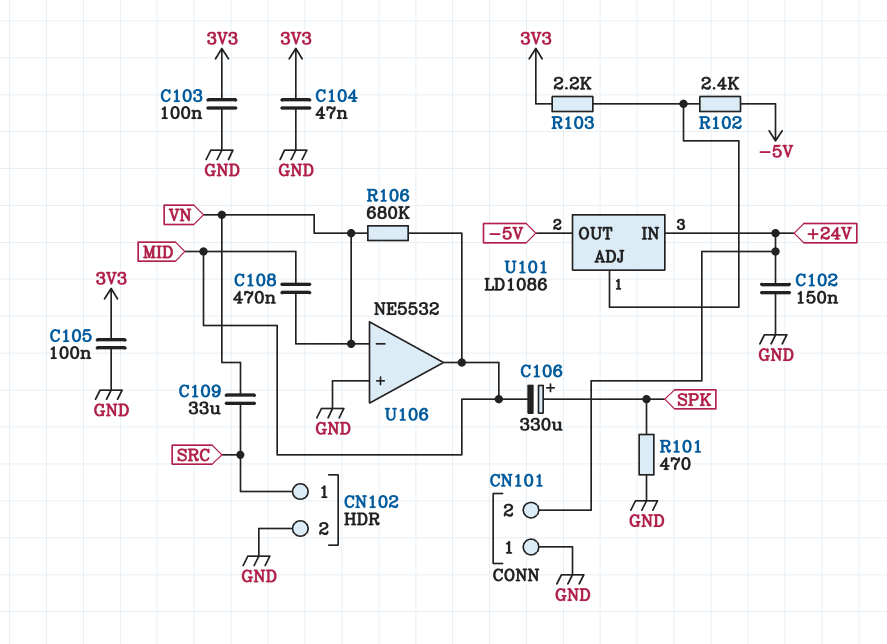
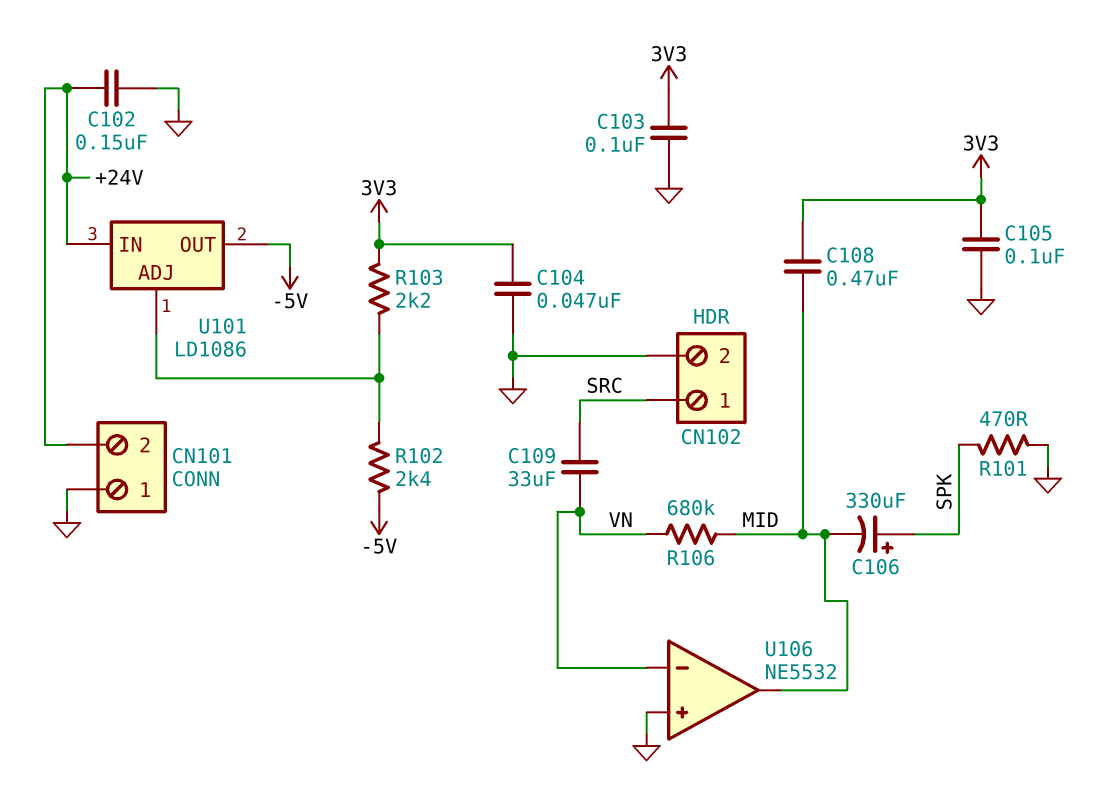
C108: 470nF (MID, VN) -> 470nF (3V3, MID)

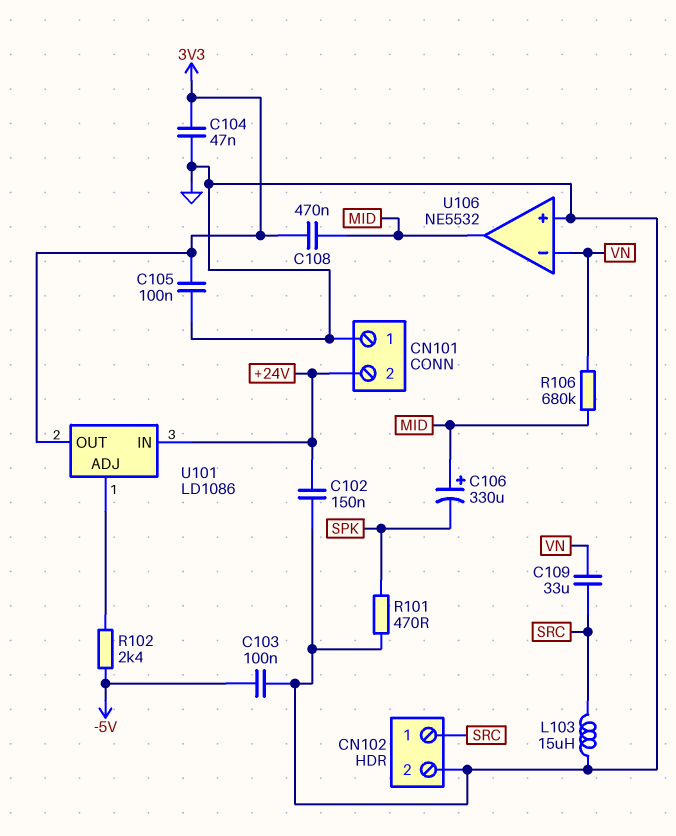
C103: 100nF (3V3, GND) -> 100nF (-5V, GND)
C106: 330uF (plus SPK, minus MID) -> 330uF (plus MID, minus SPK)
L103: none -> 15uH (GND, SRC)
R103: 2.2k (3V3, U101/ADJ) -> none
U101 pin OUT: -5V -> 3V3

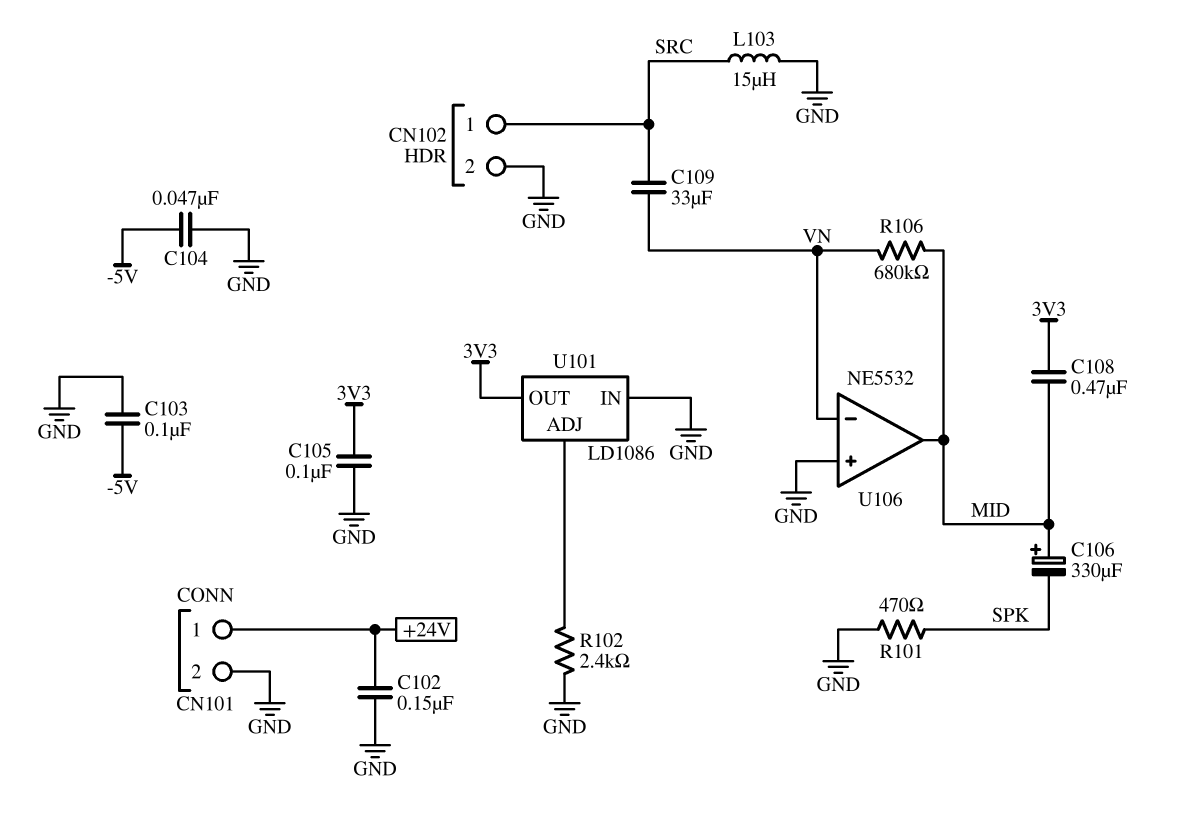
C104: 47nF (3V3, GND) -> 47nF (-5V, GND)
CN101 pin 1: GND -> +24V
CN101 pin 2: +24V -> GND
R102: 2.4k (-5V, U101/ADJ) -> 2.4k (GND, U101/ADJ)
U101 pin IN: +24V -> GND

